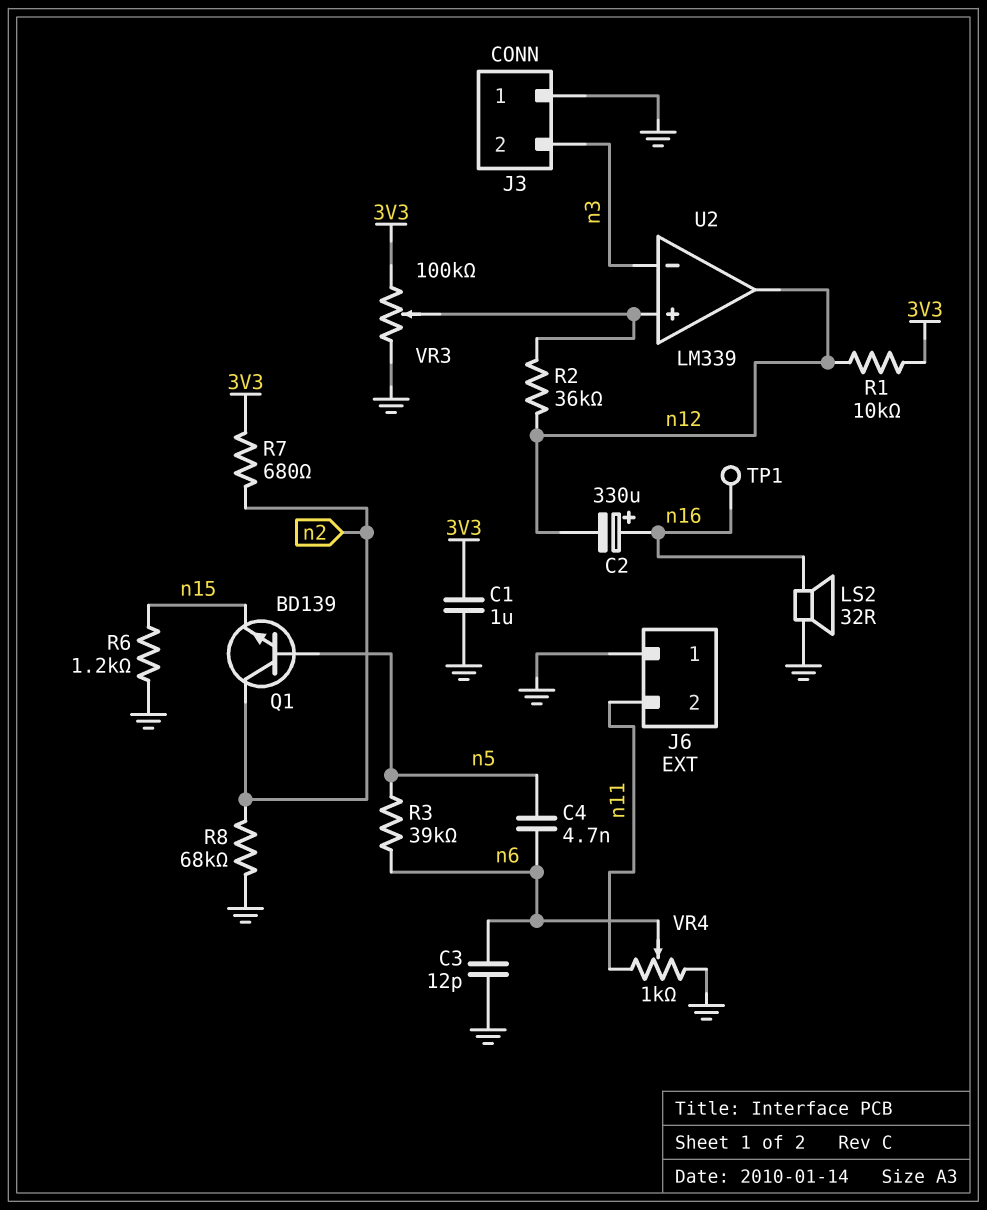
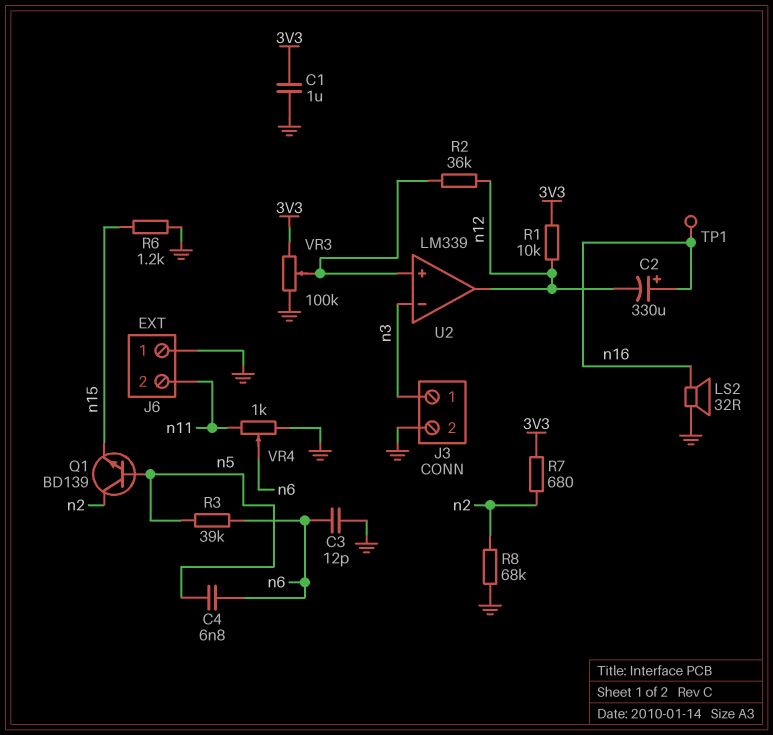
C4: 4.7nF (n5, n6) -> 6.8nF (n5, n6)
J3 pin 1: GND -> n3
J3 pin 2: n3 -> GND

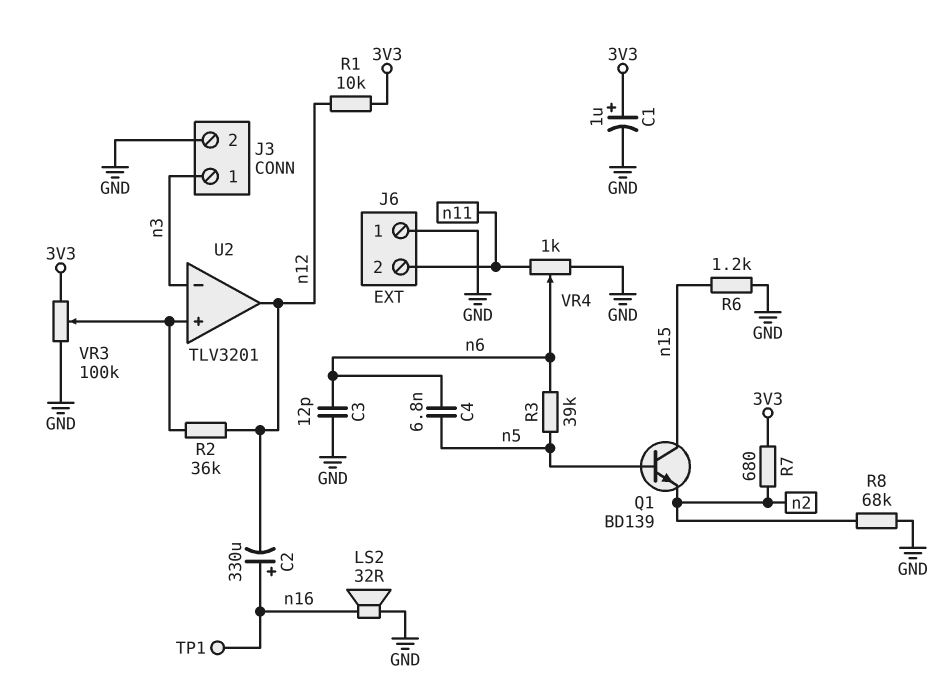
C1: 1uF (3V3, GND) -> 1uF (plus 3V3, minus GND)
Q1: NPN BD139 (B n5, C n2, E n15) -> NPN BD139 (B n5, C n15, E n2)
U2: LM339 -> TLV3201

